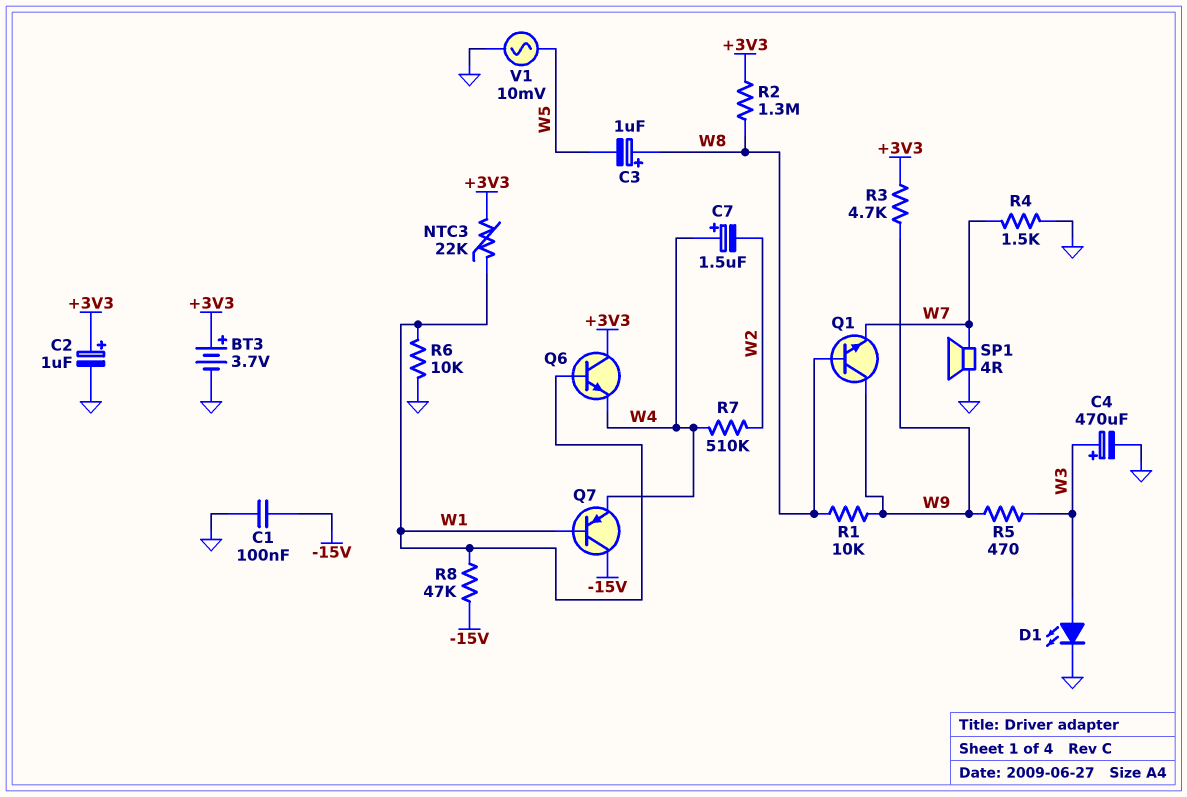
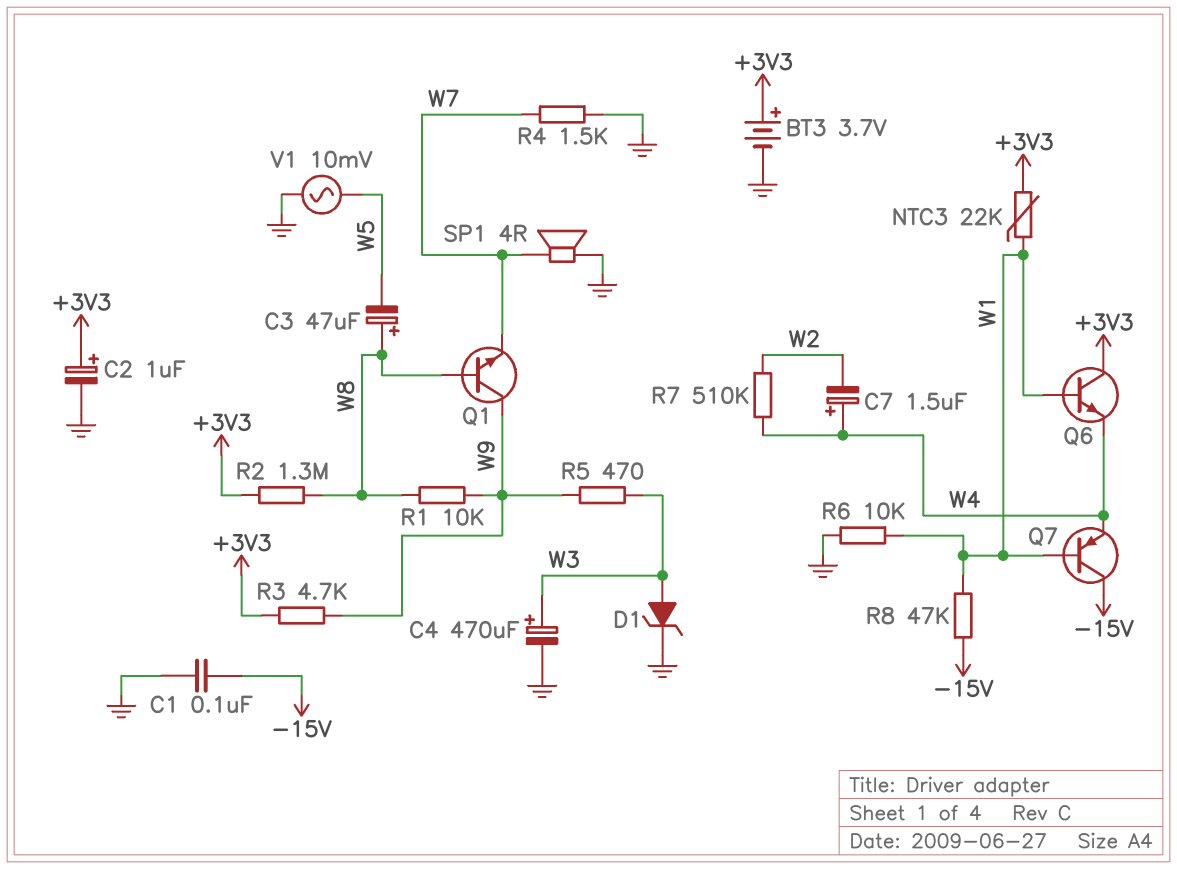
C3: 1uF (plus W8, minus W5) -> 47uF (plus W8, minus W5)
D1: LED (A W3, K GND) -> zener (A W3, K GND)

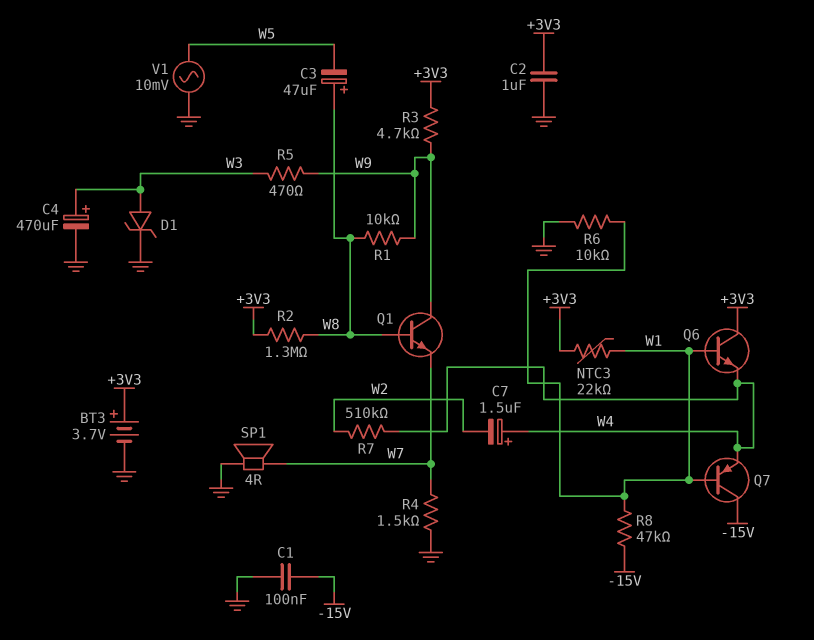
C2: 1uF (plus +3V3, minus GND) -> 1uF (+3V3, GND)

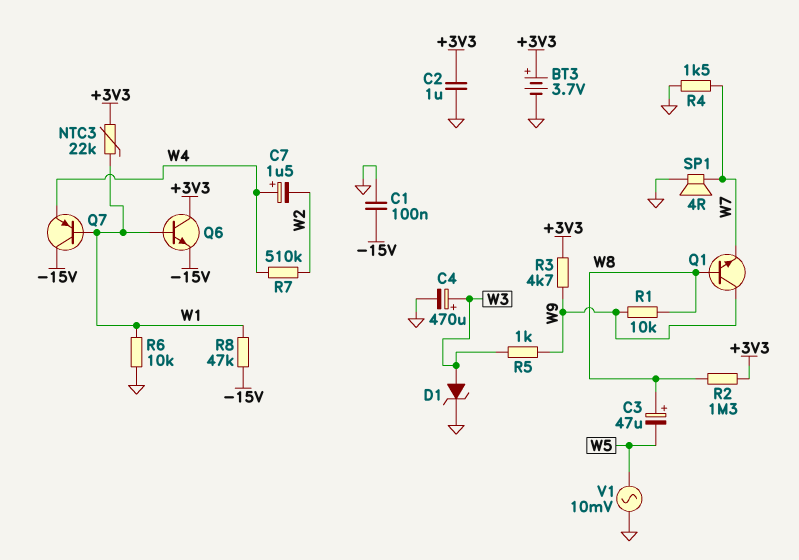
Q6: NPN (B W1, C +3V3, E W4) -> NPN (B W1, C +3V3, E -15V)
R5: 470 (W3, W9) -> 1k (W3, W9)

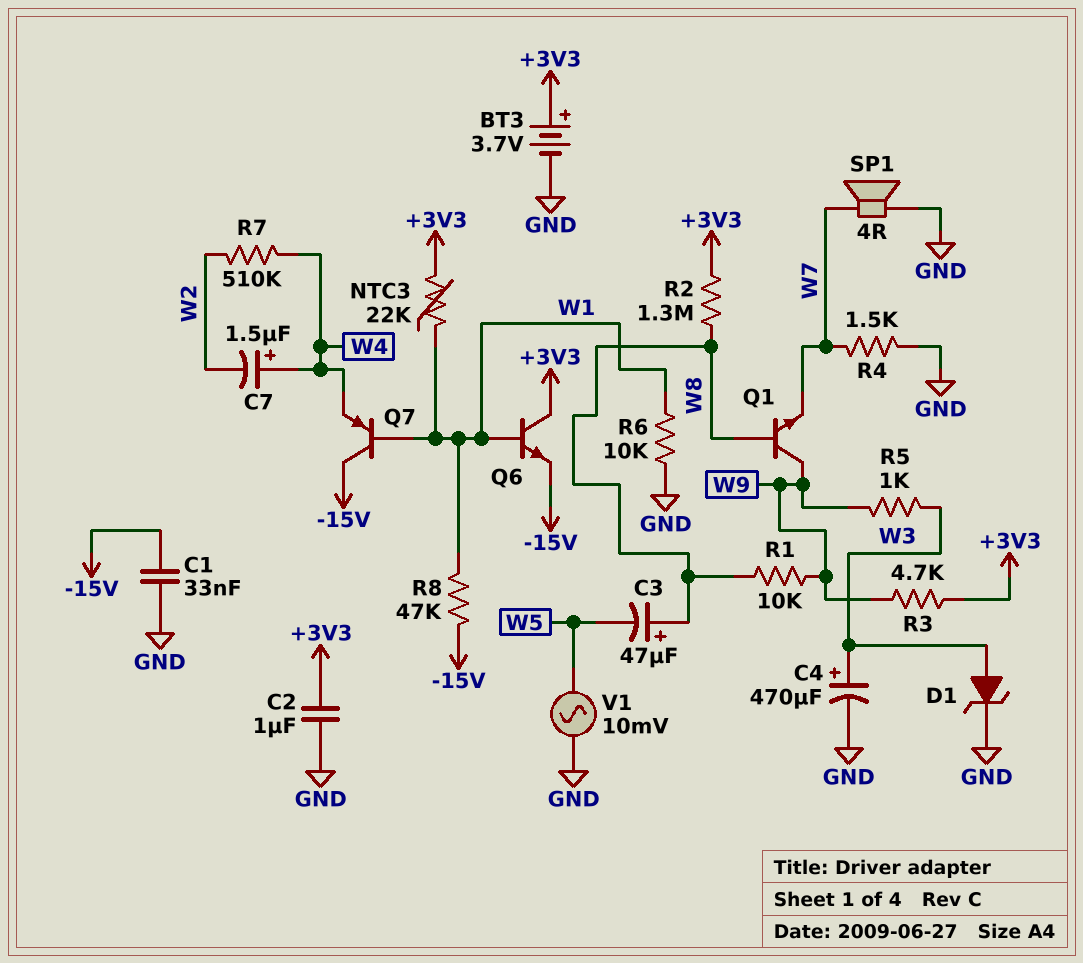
C1: 100nF (-15V, GND) -> 33nF (-15V, GND)

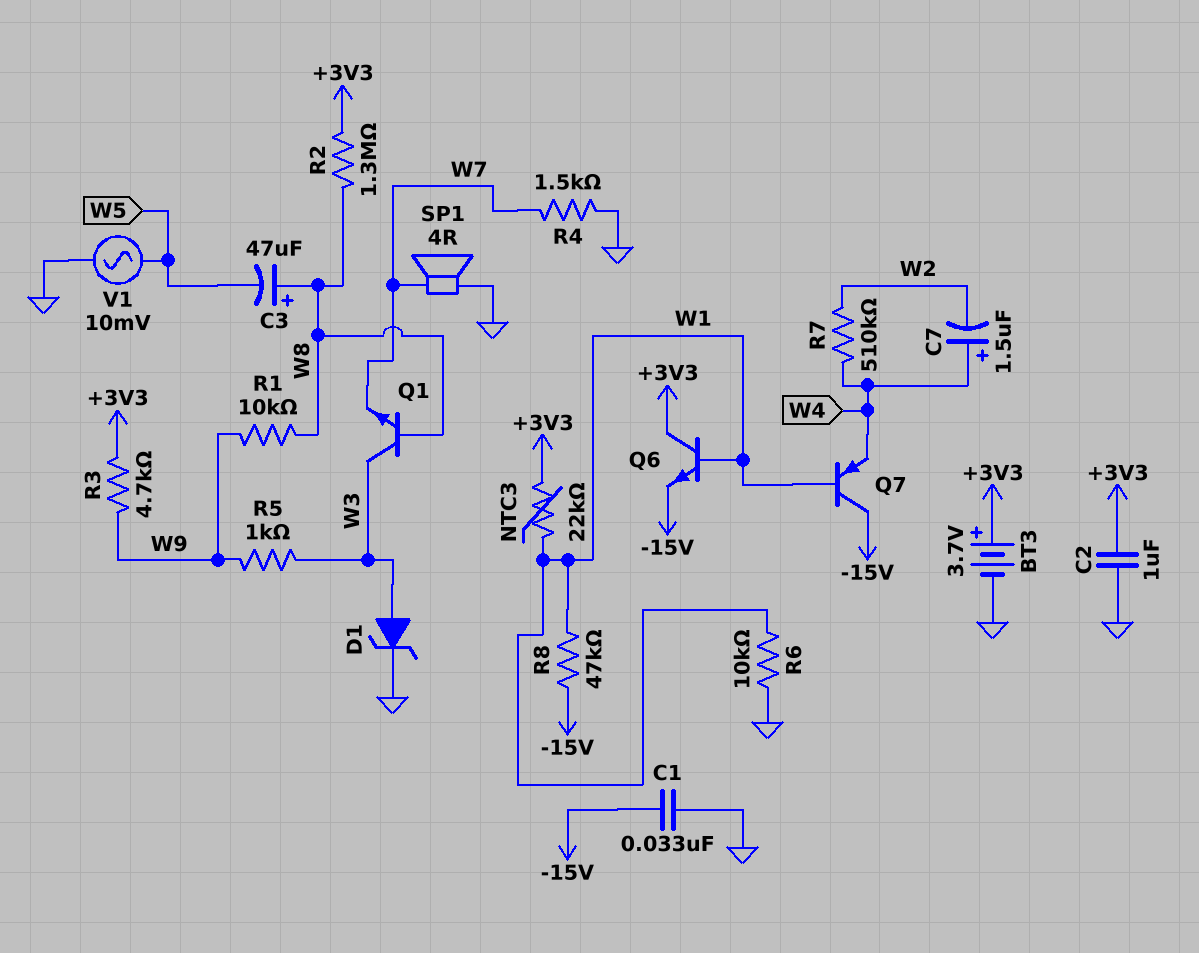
C4: 470uF (plus W3, minus GND) -> none
Q1: NPN (B W8, C W9, E W7) -> NPN (B W8, C W3, E W7)

